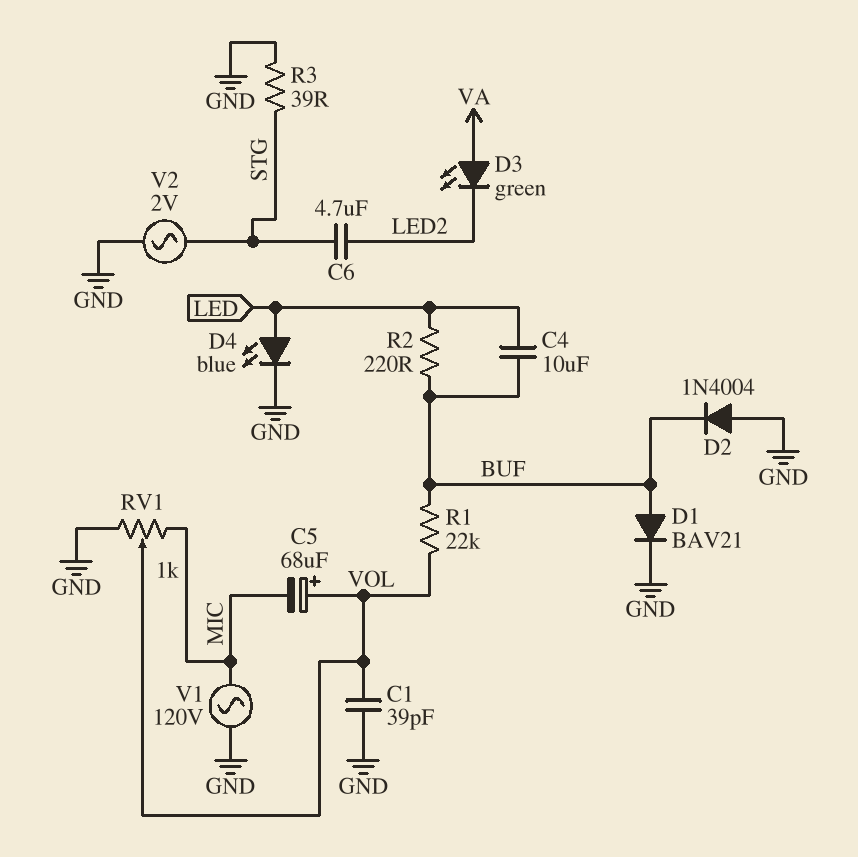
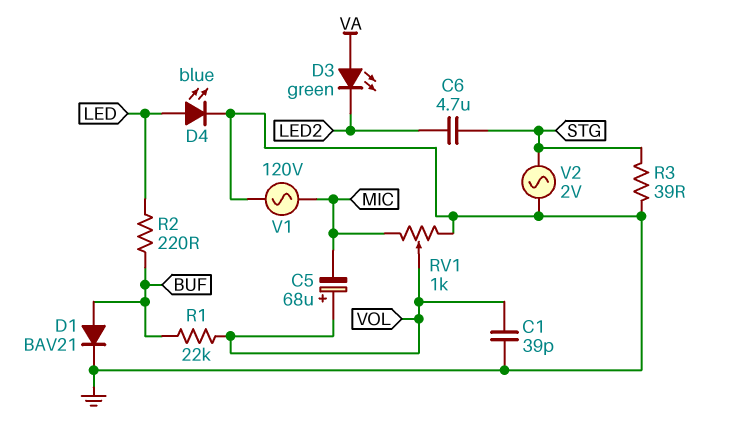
C4: 10uF (BUF, LED) -> none
D2: diode 1N4004 (A GND, K BUF) -> none

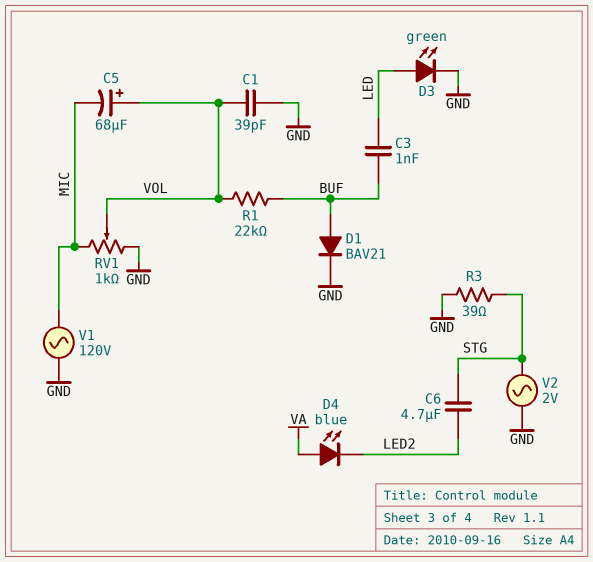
C3: none -> 1nF (BUF, LED)
D3: LED green (A VA, K LED2) -> LED green (A LED, K GND)
D4: LED blue (A LED, K GND) -> LED blue (A VA, K LED2)
R2: 220 (BUF, LED) -> none

